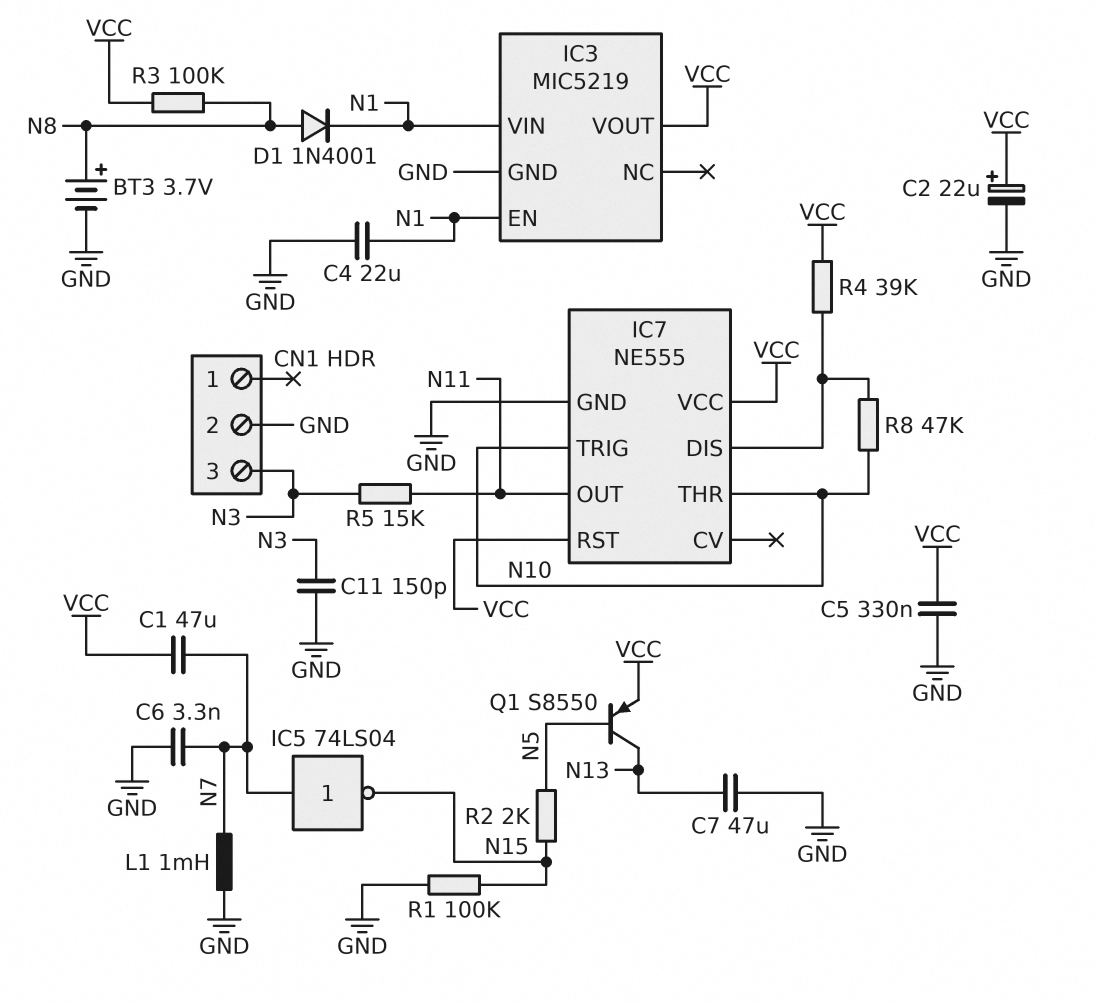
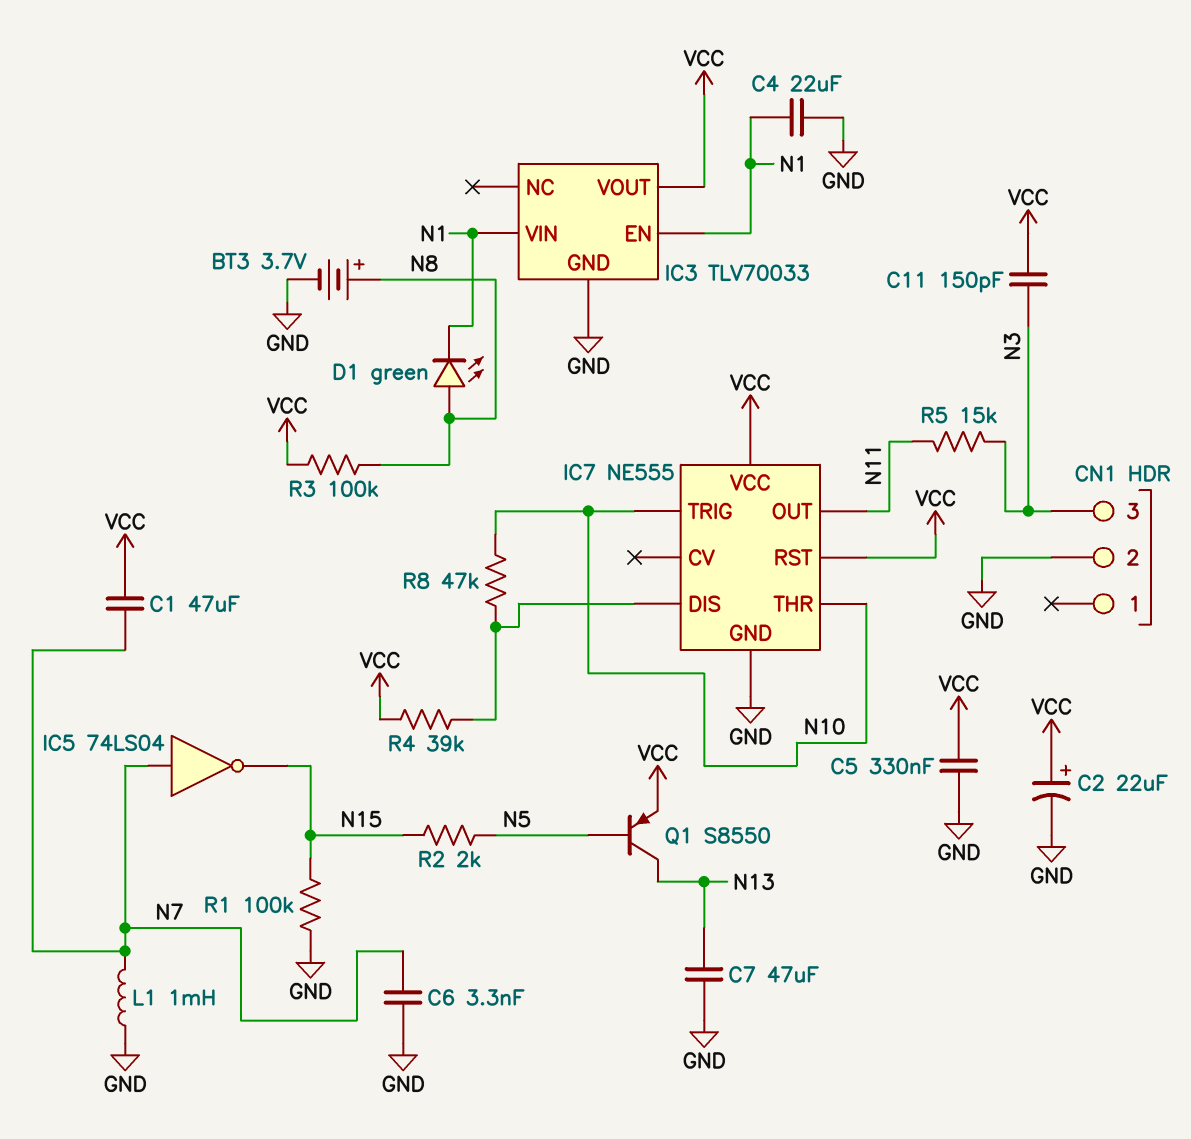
C11: 150pF (GND, N3) -> 150pF (N3, VCC)
D1: diode 1N4001 (A N8, K N1) -> LED green (A N8, K N1)
IC3: MIC5219 -> TLV70033

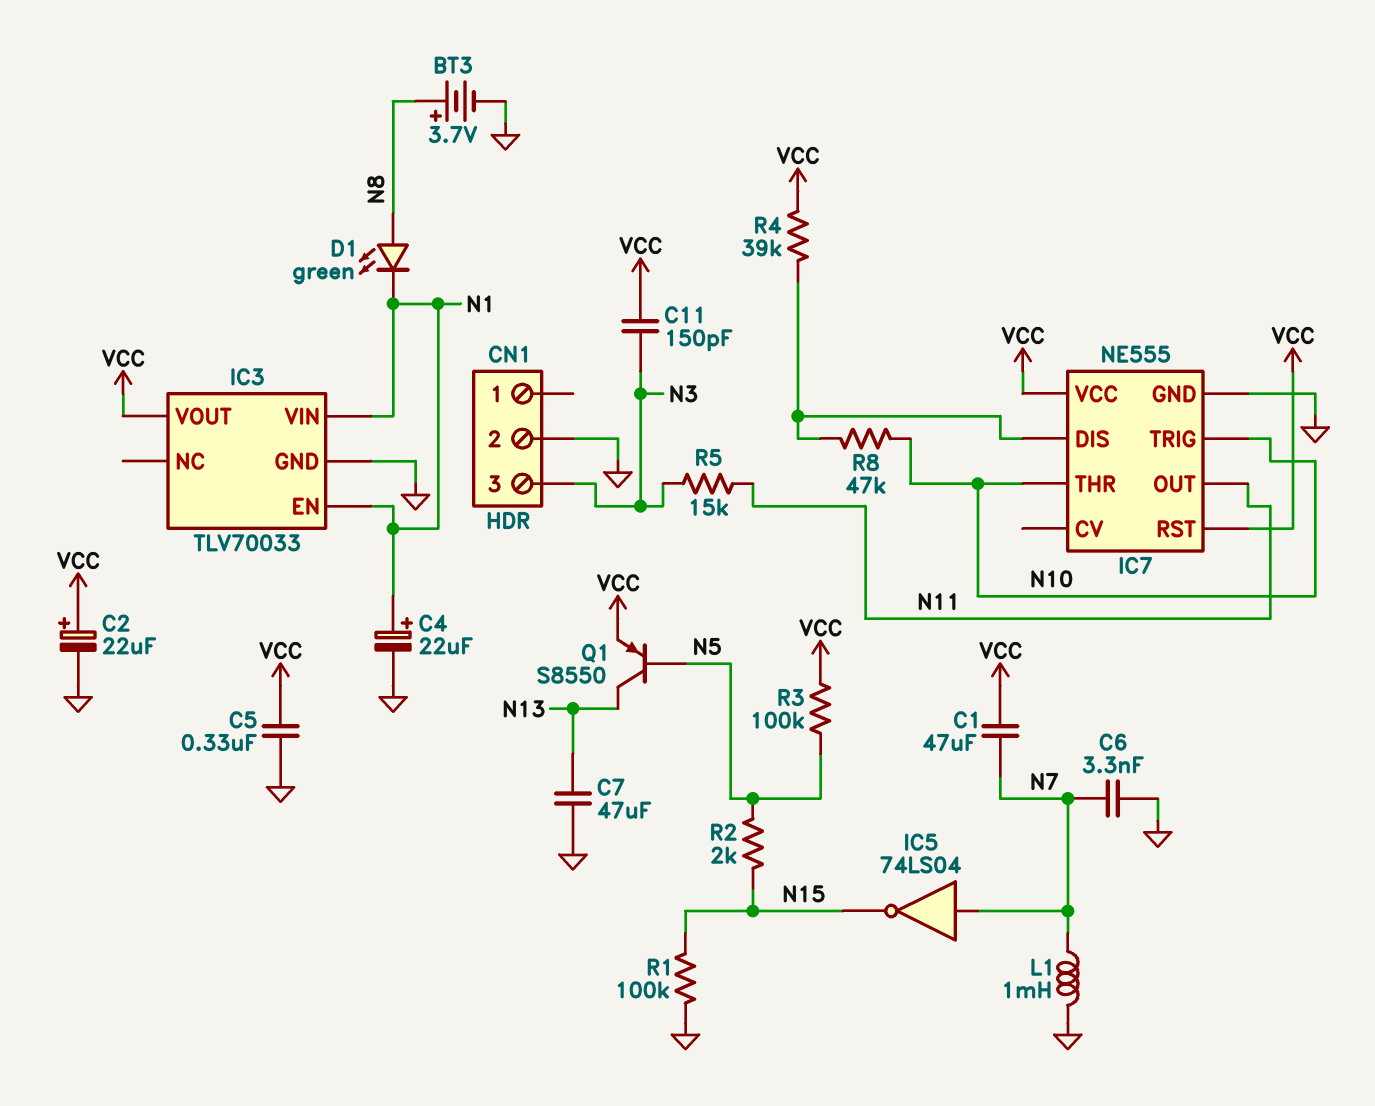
C4: 22uF (GND, N1) -> 22uF (plus N1, minus GND)
R3: 100k (N8, VCC) -> 100k (N5, VCC)

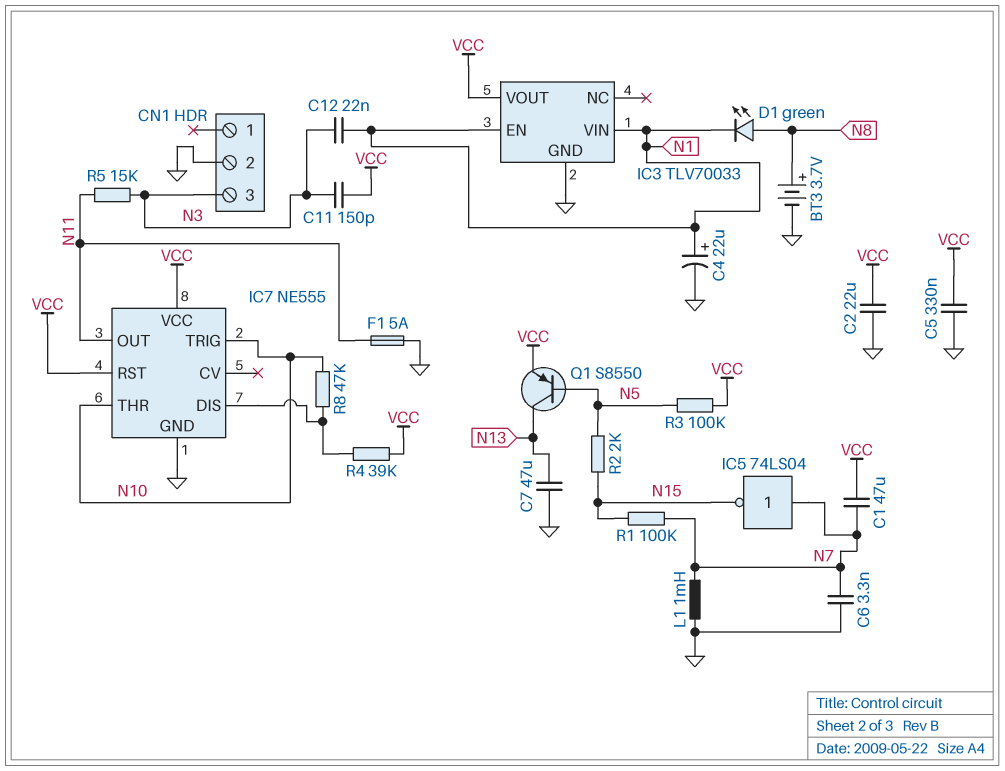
C2: 22uF (plus VCC, minus GND) -> 22uF (GND, VCC)
C12: none -> 22nF (N1, N3)
F1: none -> 5A (GND, N11)
R1: 100k (GND, N15) -> 100k (N7, N15)

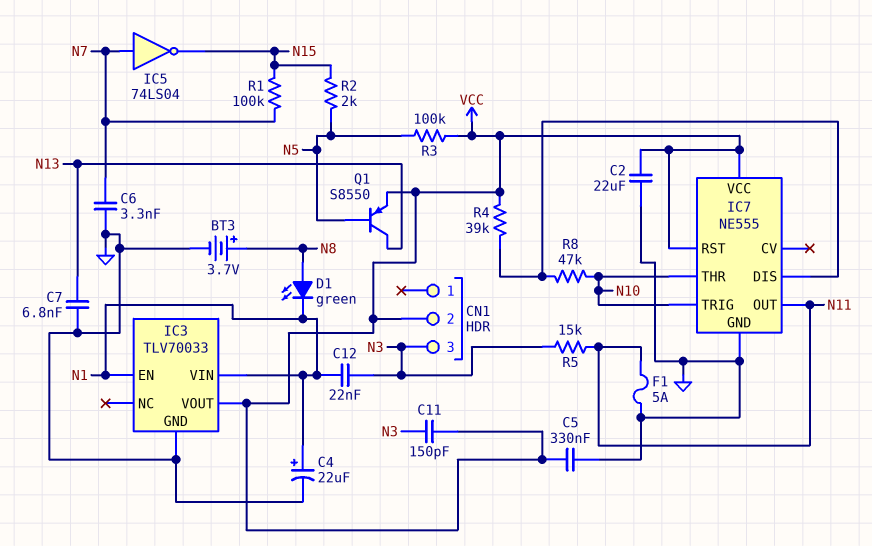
C1: 47uF (N7, VCC) -> none
C7: 47uF (GND, N13) -> 6.8nF (GND, N13)
CN1 pin 2: GND -> VCC
L1: 1mH (GND, N7) -> none

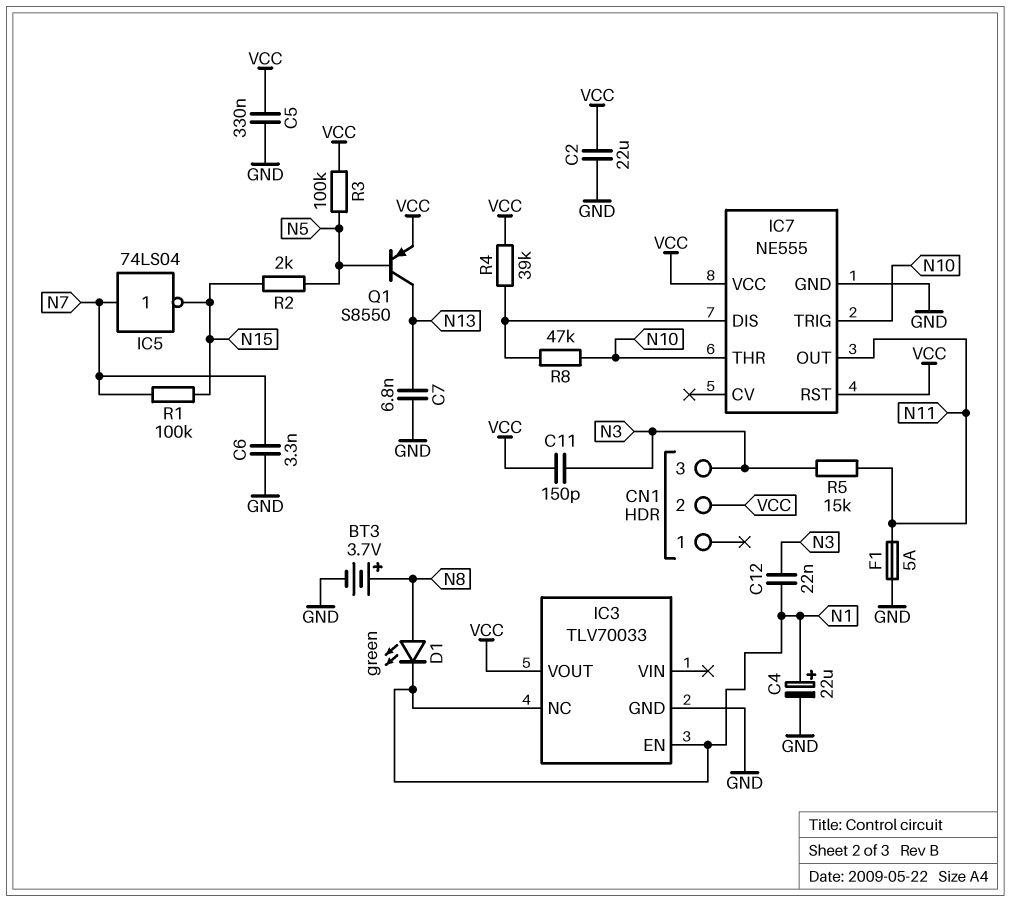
IC3 pin NC: none -> N1
IC3 pin VIN: N1 -> none

